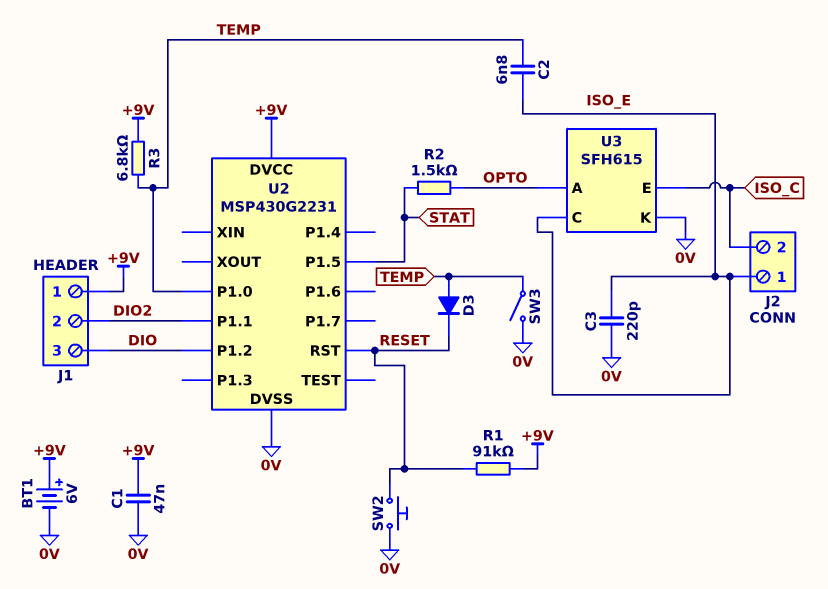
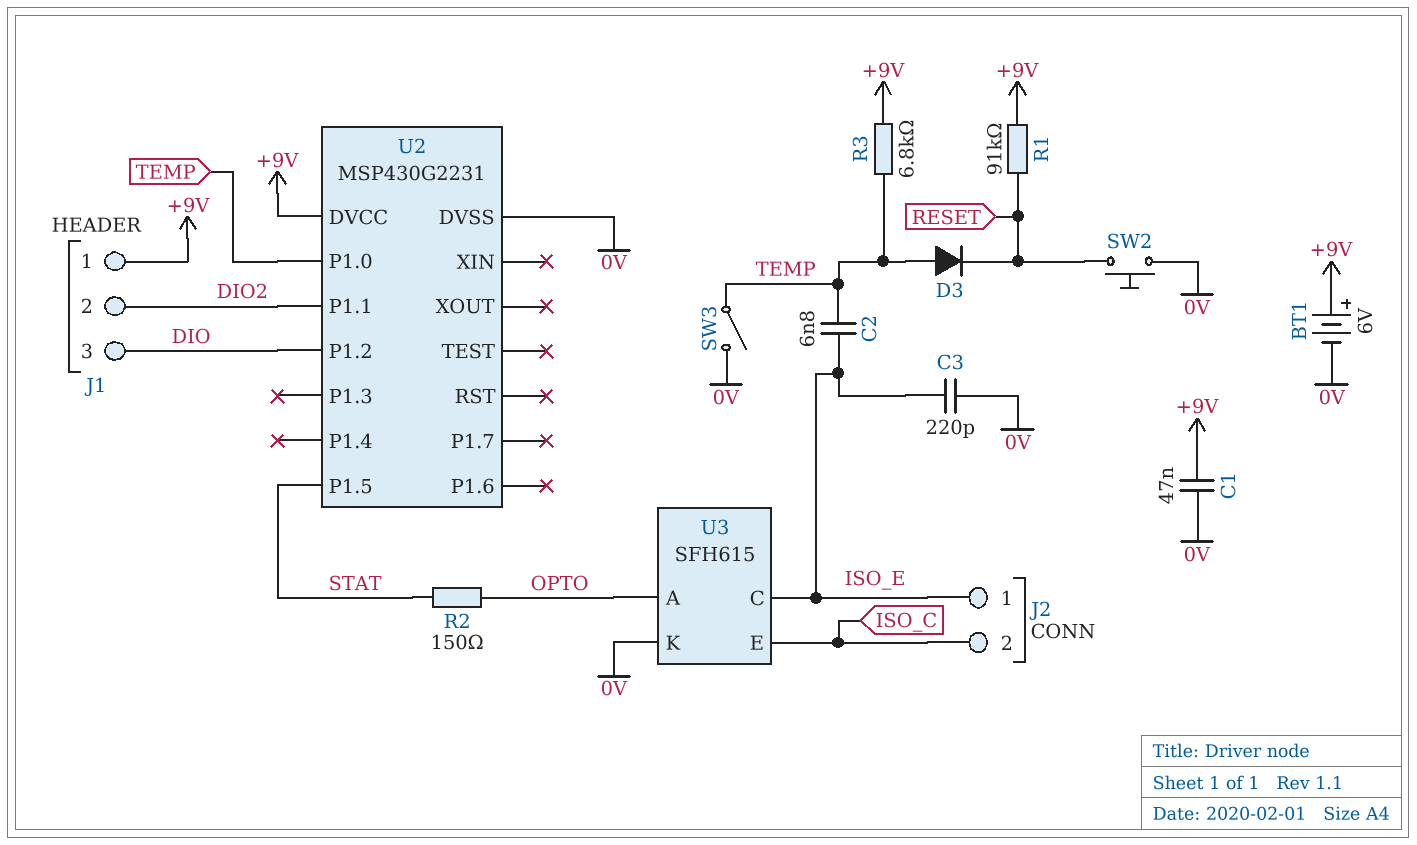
R2: 1.5k (OPTO, STAT) -> 150 (OPTO, STAT)
U2 pin RST: RESET -> none

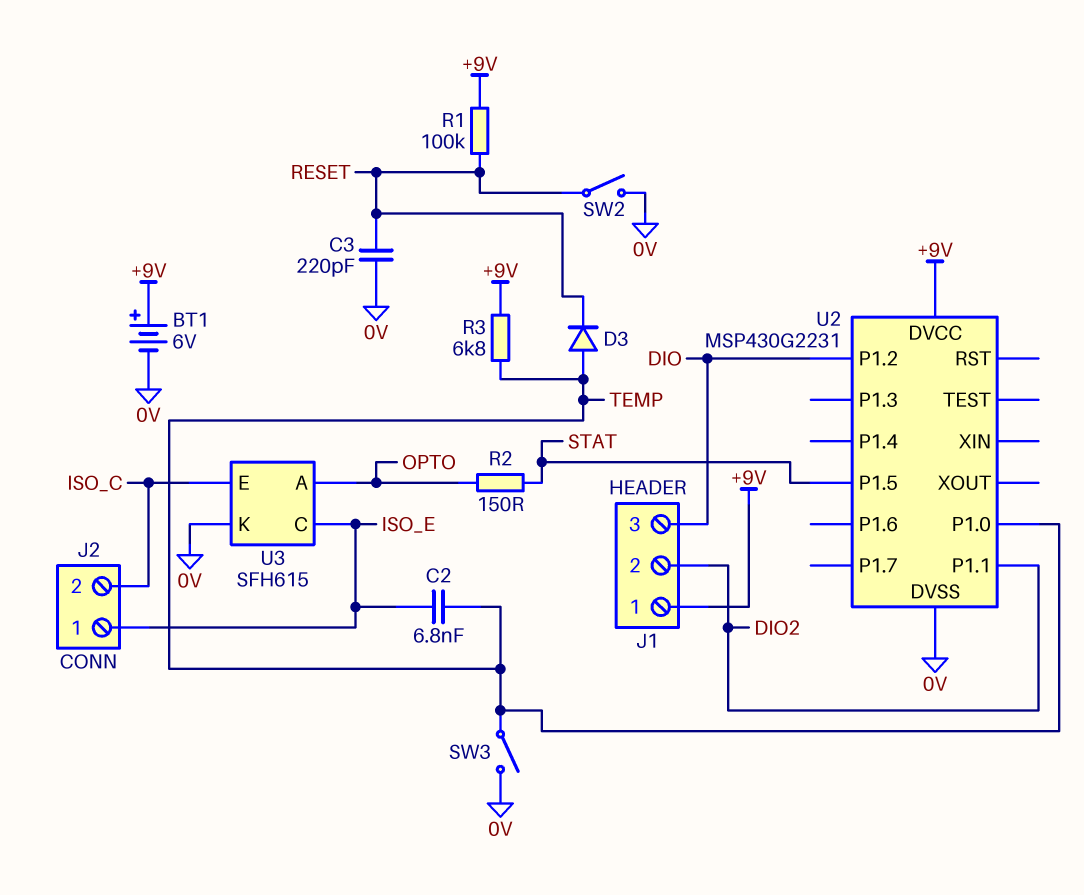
C1: 47nF (+9V, 0V) -> none
C3: 220pF (0V, ISO_E) -> 220pF (0V, RESET)
R1: 91k (+9V, RESET) -> 100k (+9V, RESET)
SW2: button (0V, RESET) -> switch (0V, RESET)

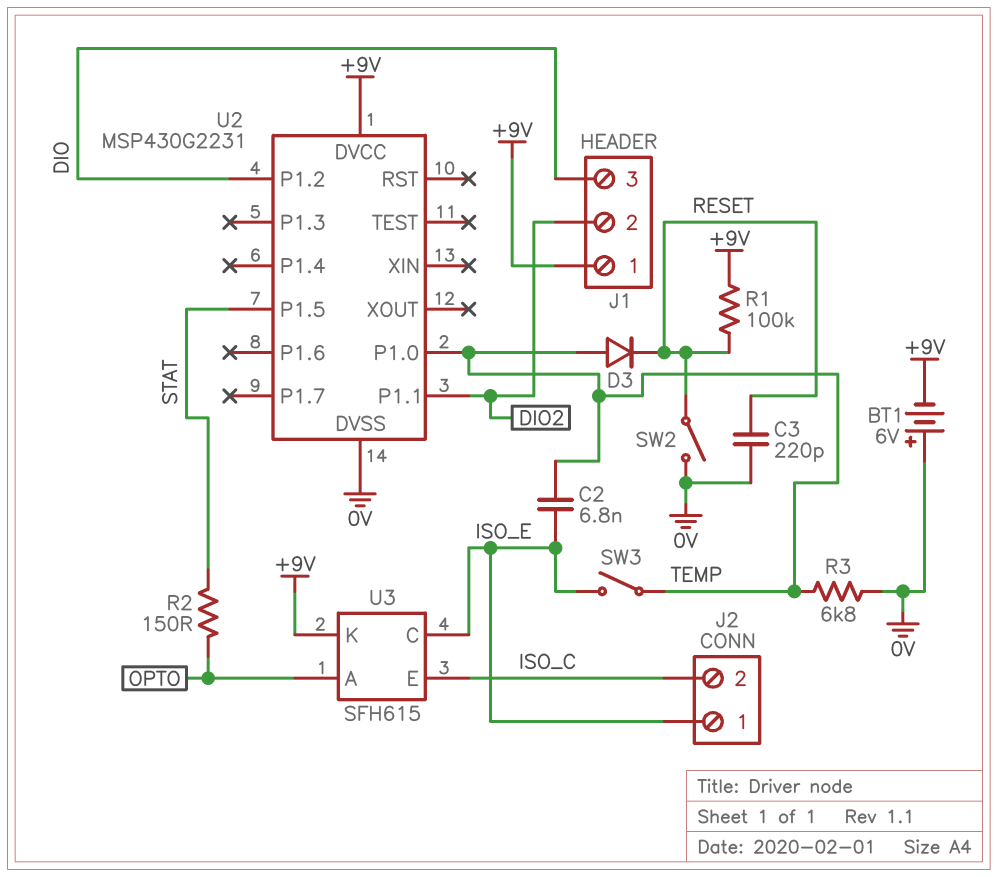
BT1: 6V (plus +9V, minus 0V) -> 6V (plus 0V, minus +9V)
R3: 6.8k (+9V, TEMP) -> 6.8k (0V, TEMP)
SW3: switch (0V, TEMP) -> switch (ISO_E, TEMP)
U3 pin K: 0V -> +9V

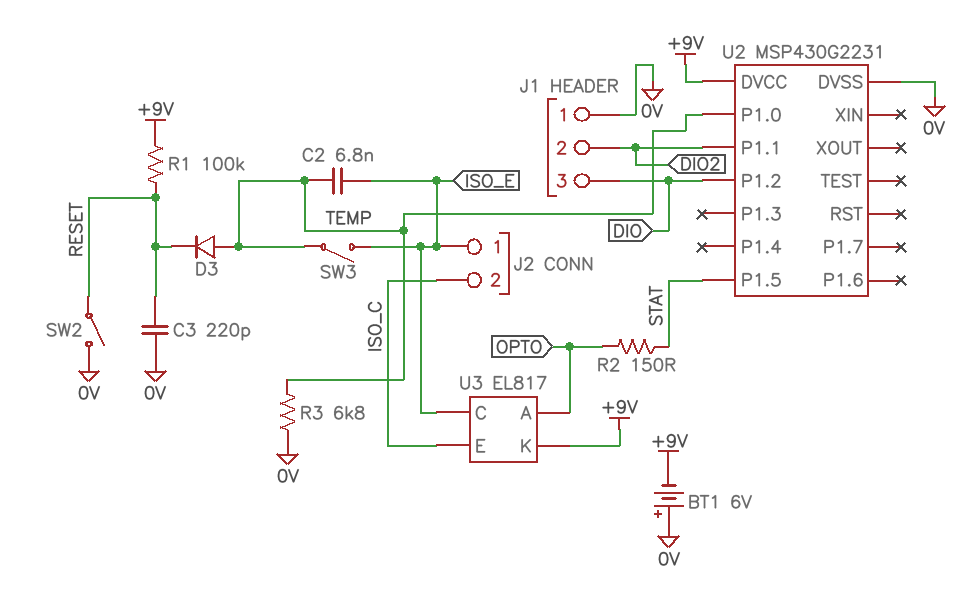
J1 pin 1: +9V -> 0V
U3: SFH615 -> EL817

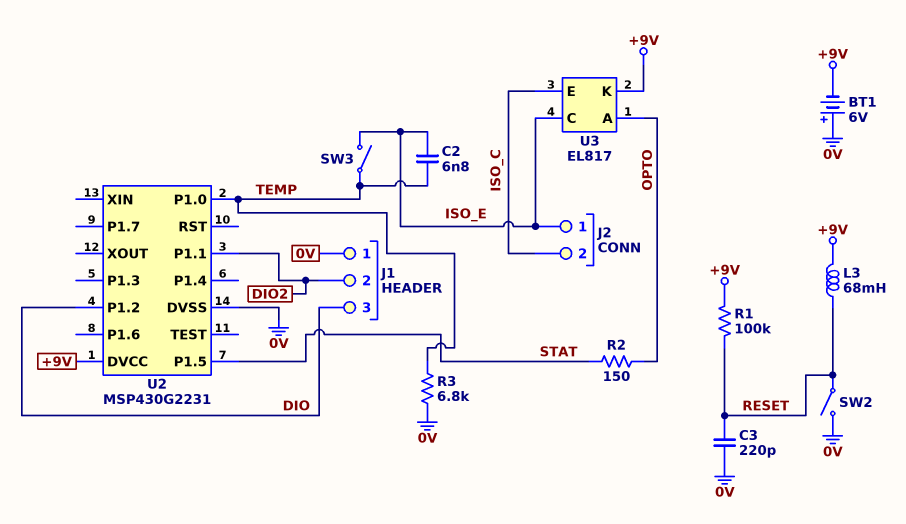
D3: diode (A TEMP, K RESET) -> none
L3: none -> 68mH (+9V, RESET)

